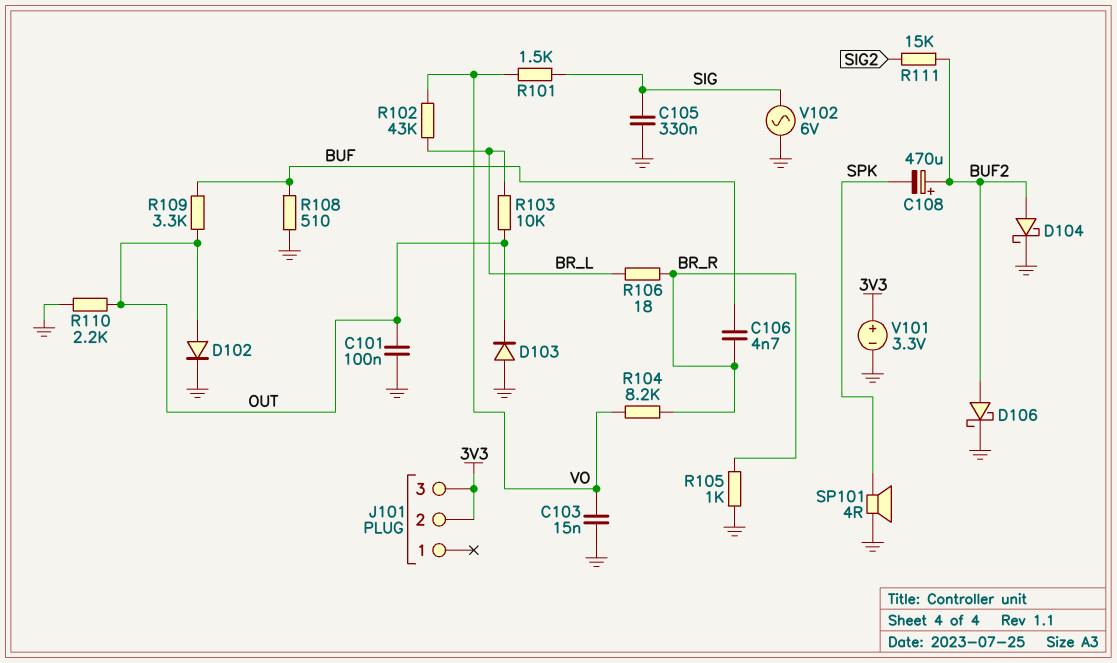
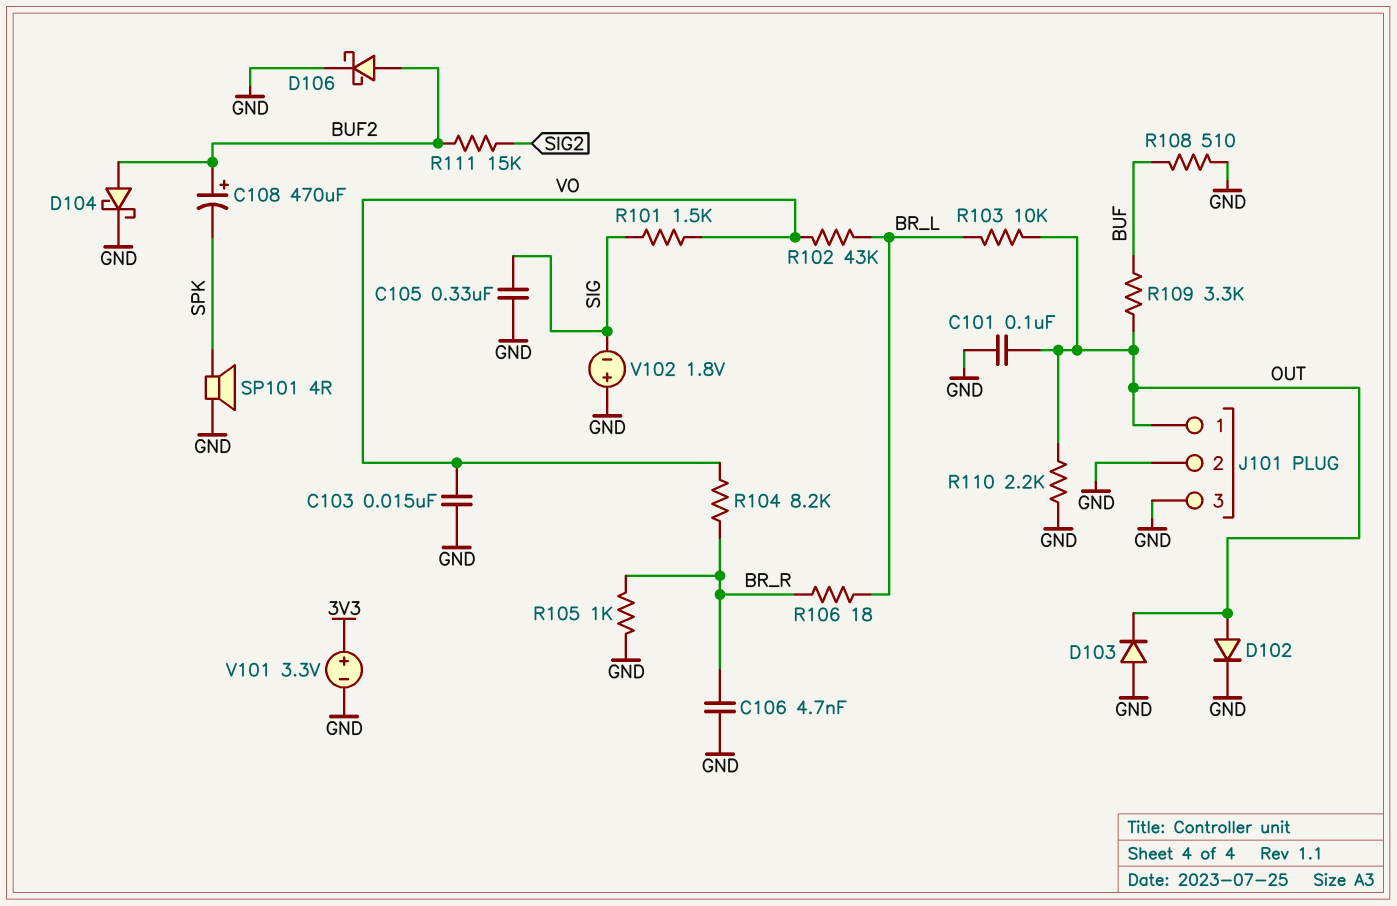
C106: 4.7nF (BR_R, BUF) -> 4.7nF (BR_R, GND)
J101 pin 1: none -> OUT
J101 pin 2: 3V3 -> GND
J101 pin 3: 3V3 -> GND
V102: AC 6V (GND, SIG) -> 1.8V (plus GND, minus SIG)

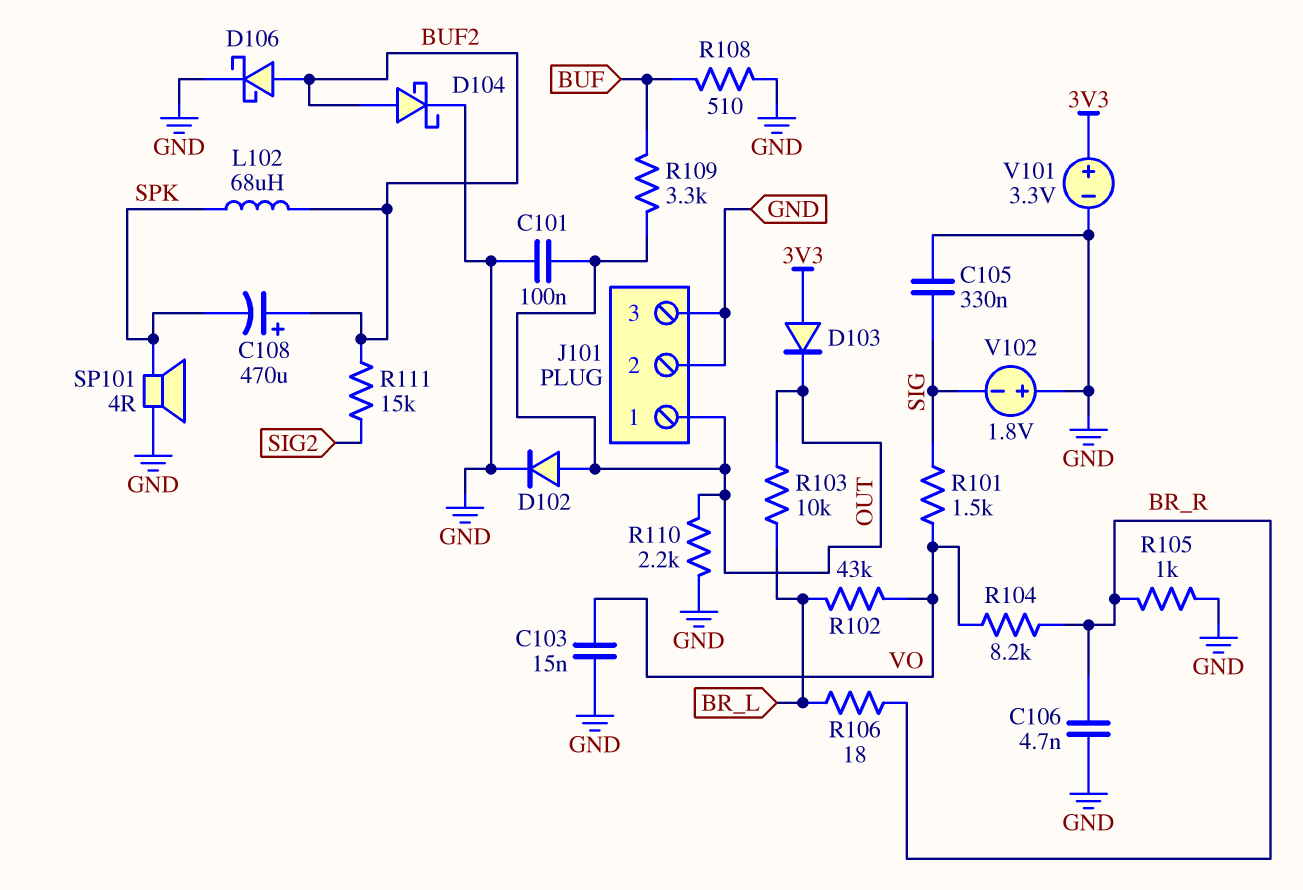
D103: diode (A GND, K OUT) -> diode (A 3V3, K OUT)
L102: none -> 68uH (BUF2, SPK)

